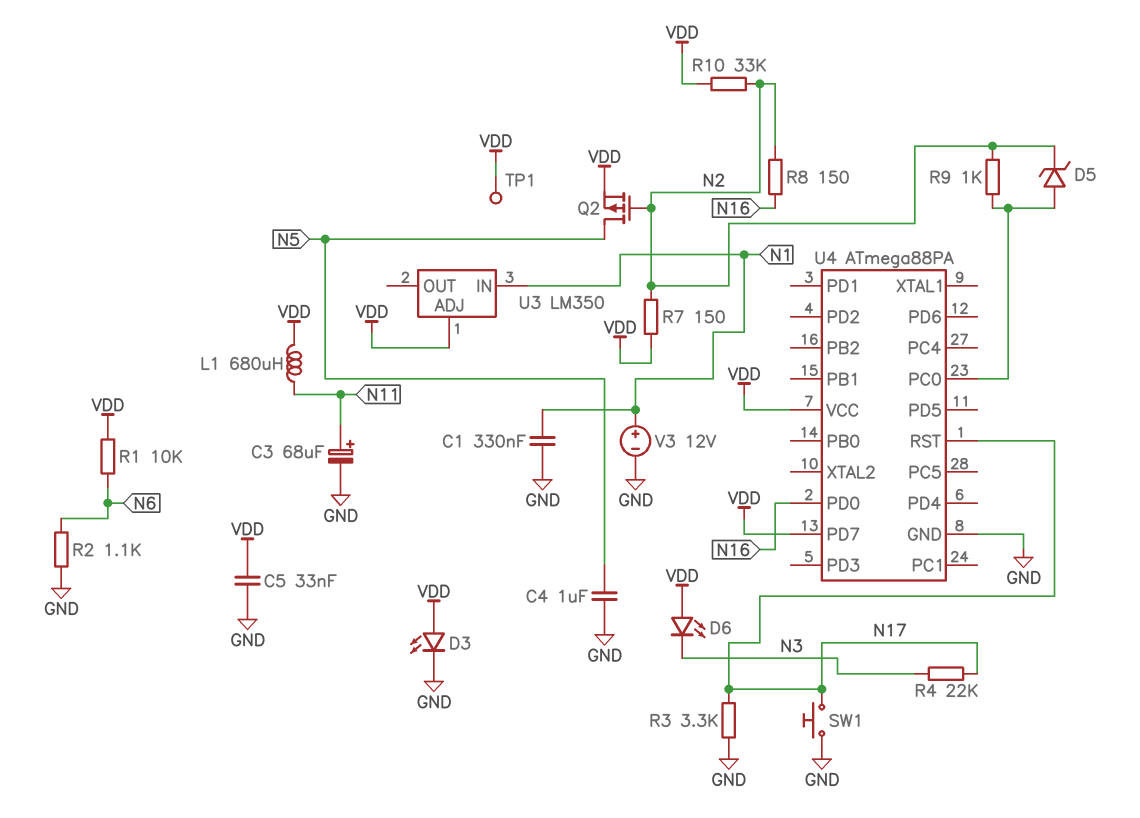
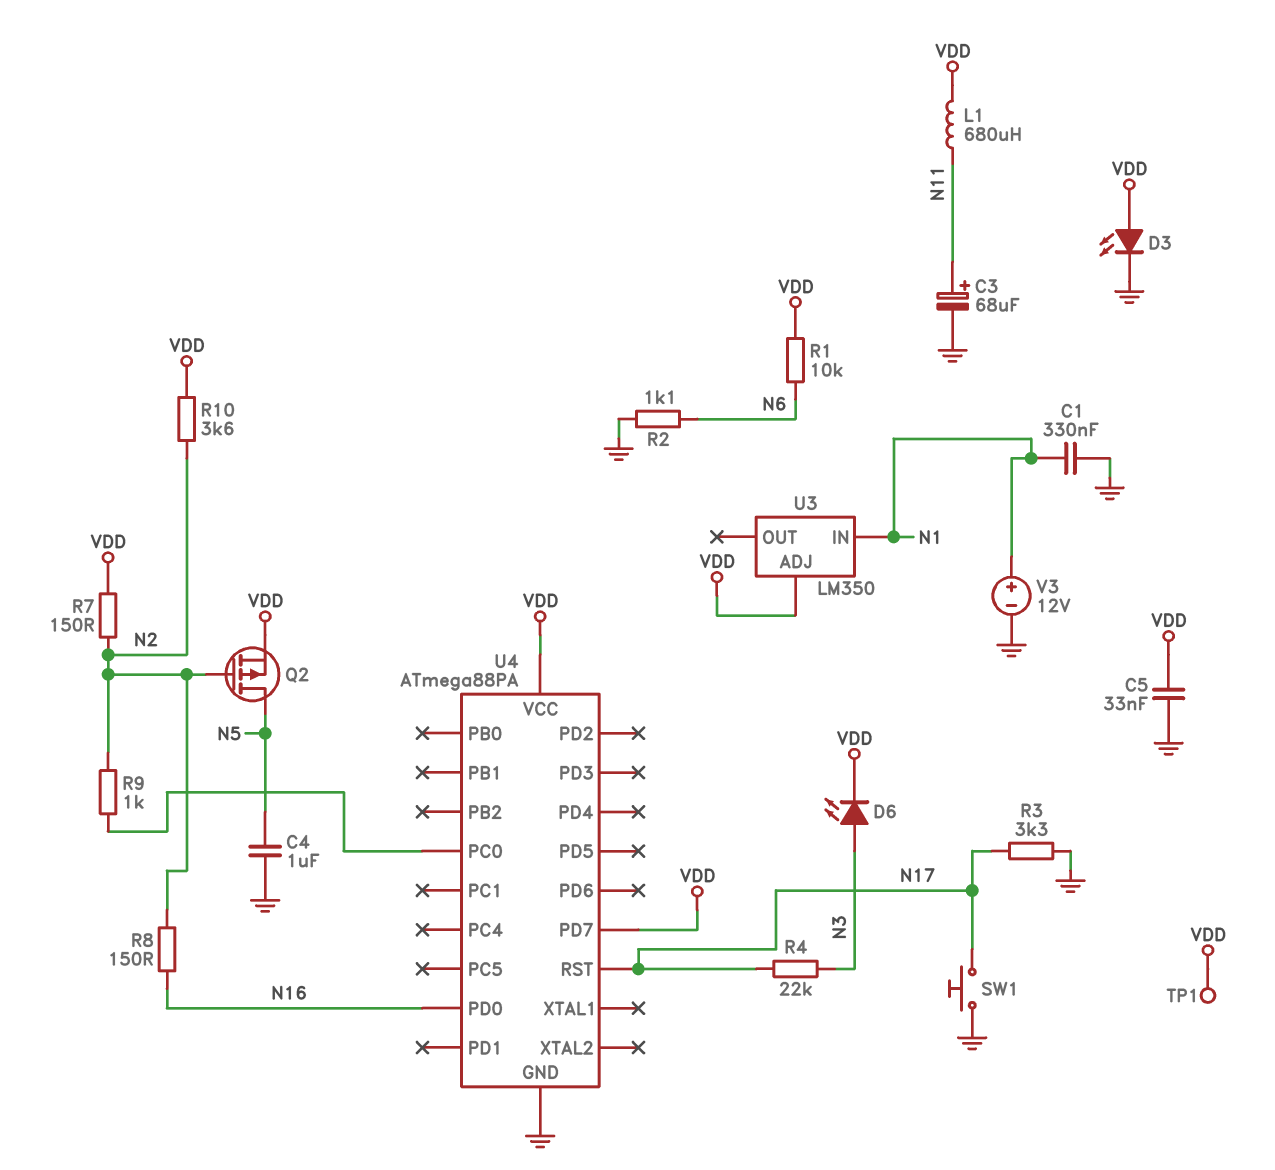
D5: zener (A U4/PC0, K N2) -> none
D6: LED (A VDD, K N3) -> LED (A N3, K VDD)
R10: 33k (N2, VDD) -> 3.6k (N2, VDD)

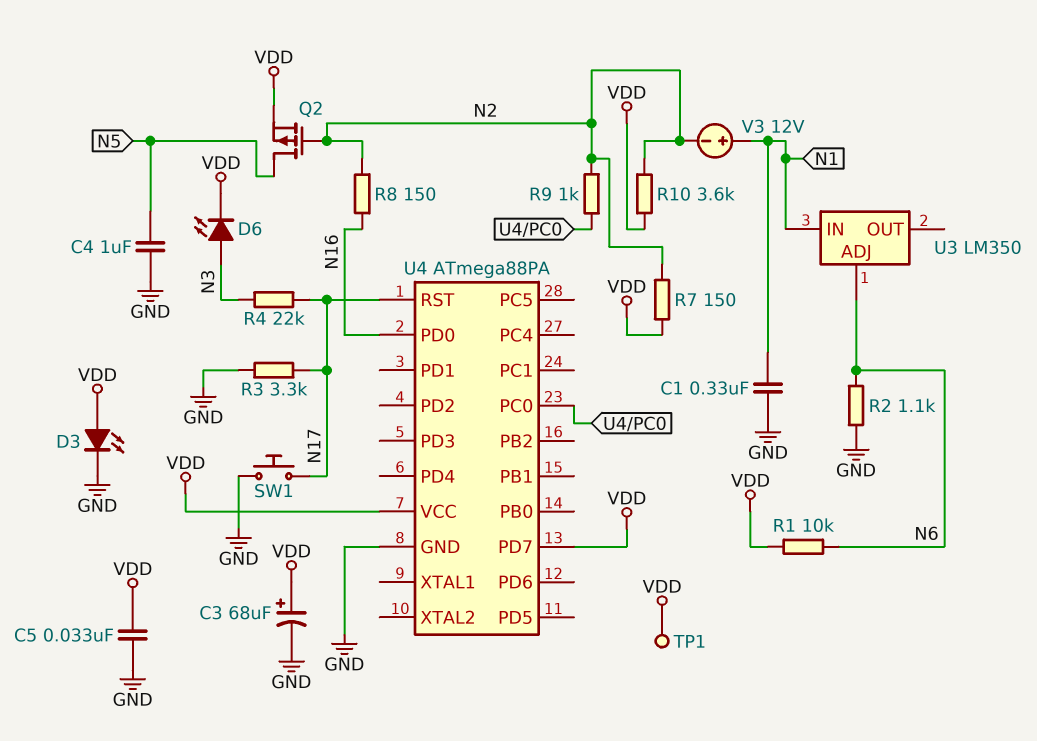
C3: 68uF (plus N11, minus GND) -> 68uF (plus VDD, minus GND)
L1: 680uH (N11, VDD) -> none
U3 pin ADJ: VDD -> N6
V3: 12V (plus N1, minus GND) -> 12V (plus N1, minus N2)

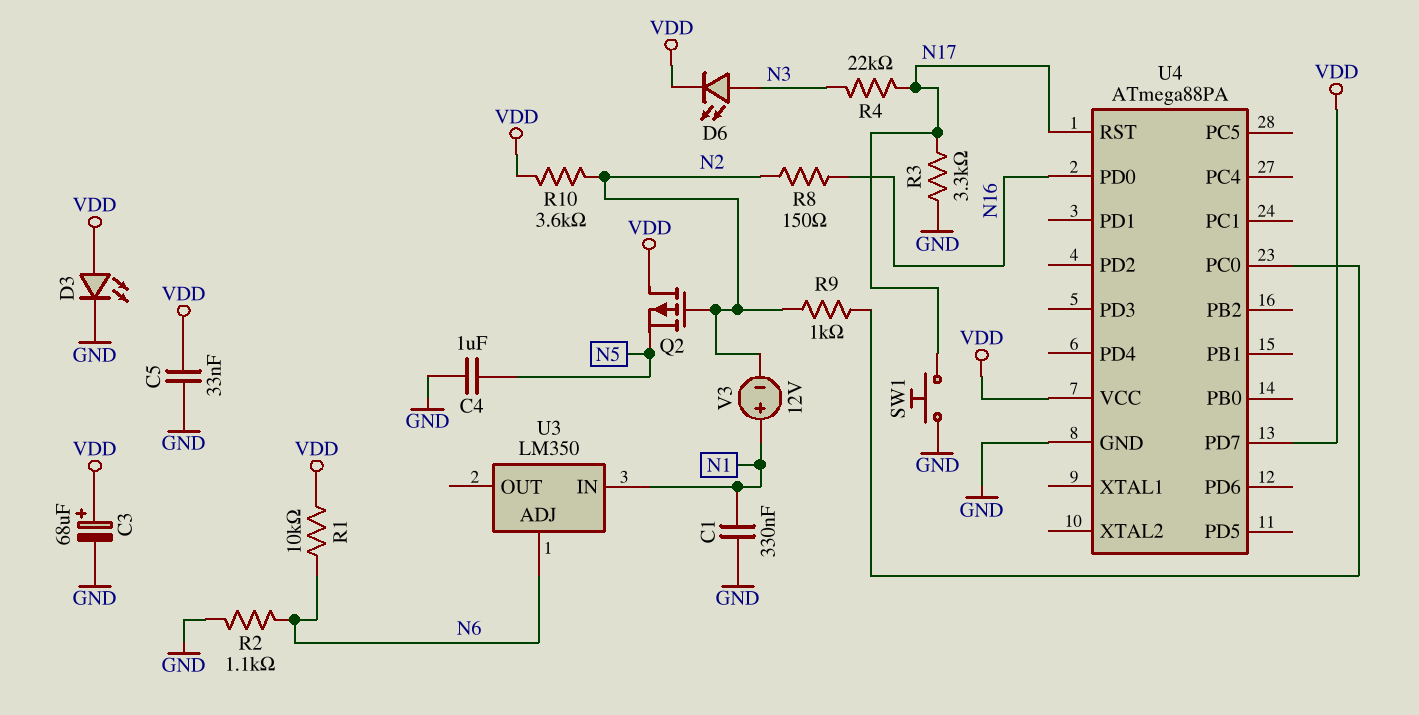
Q2: PMOS (G N2, D N5, S VDD) -> PMOS (G N2, D VDD, S N5)
R7: 150 (N2, VDD) -> none
TP1: test point (VDD) -> none

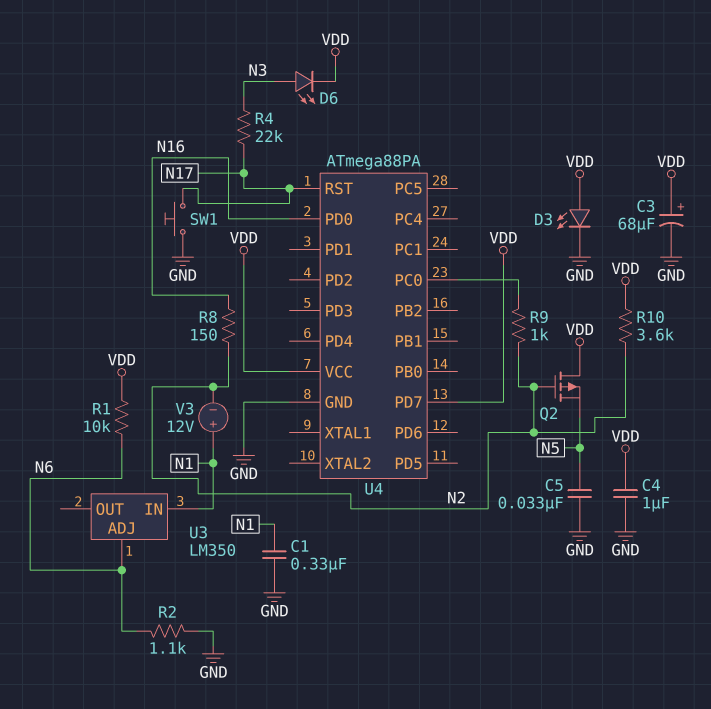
C4: 1uF (GND, N5) -> 1uF (GND, VDD)
C5: 33nF (GND, VDD) -> 33nF (GND, N5)
R3: 3.3k (GND, N17) -> none

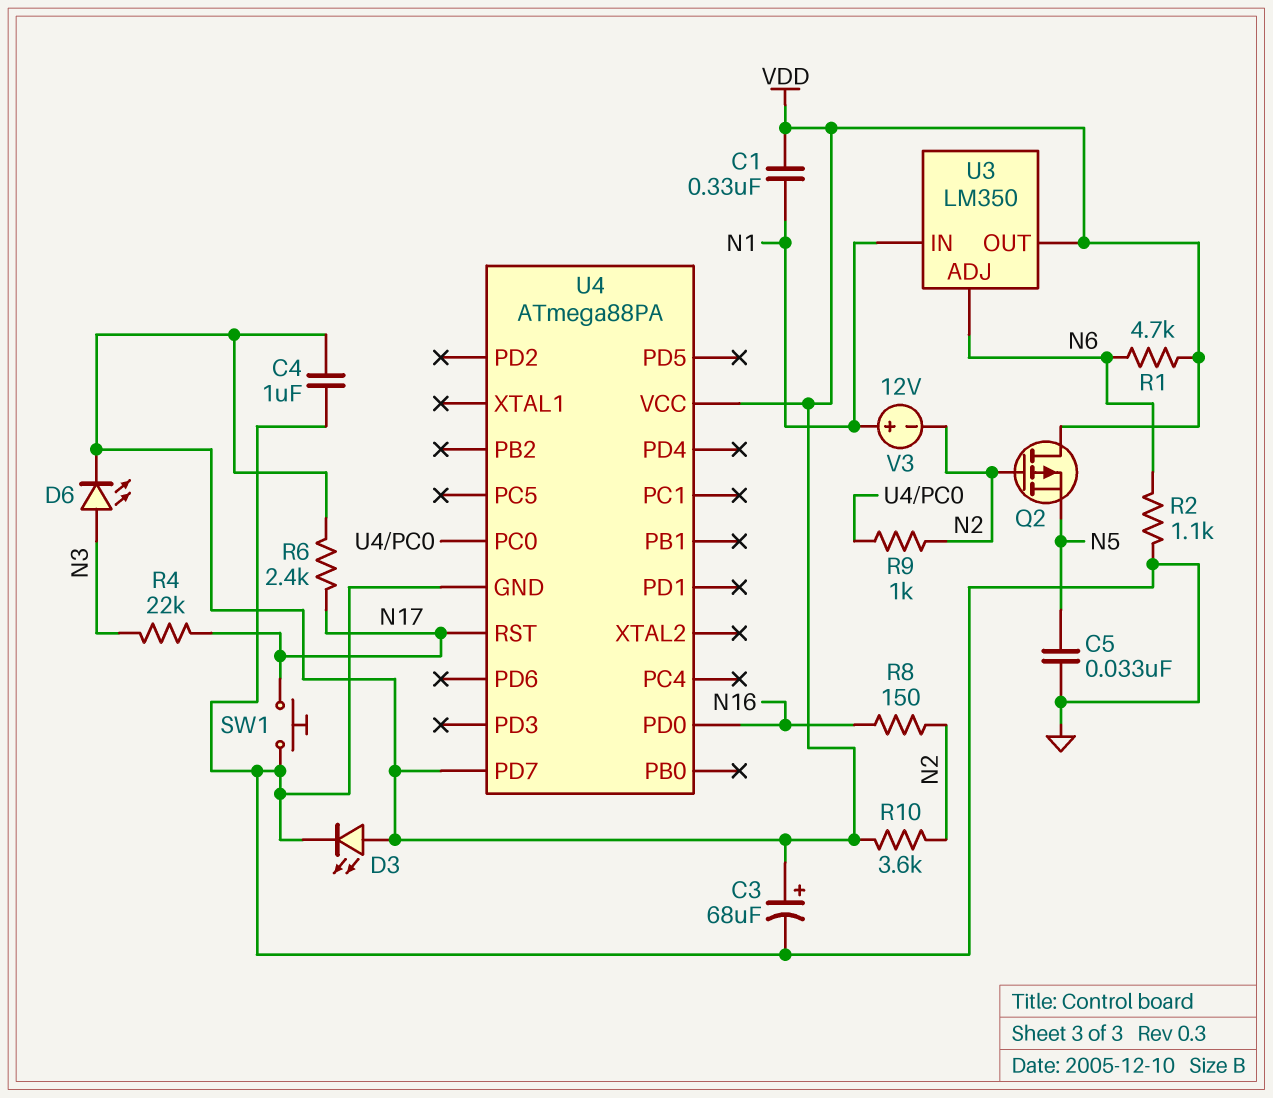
C1: 330nF (GND, N1) -> 330nF (N1, VDD)
R1: 10k (N6, VDD) -> 4.7k (N6, VDD)
R6: none -> 2.4k (N17, VDD)
U3 pin OUT: none -> VDD

